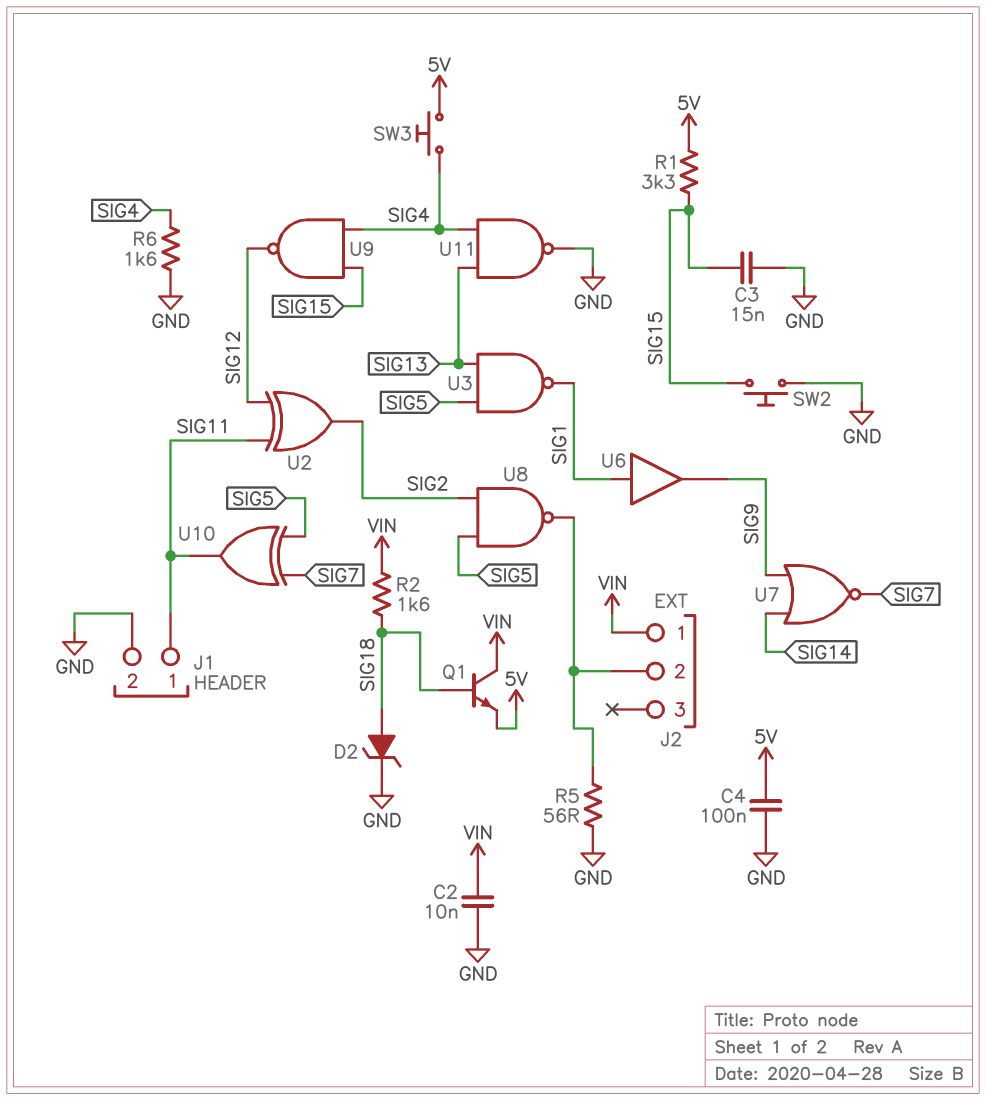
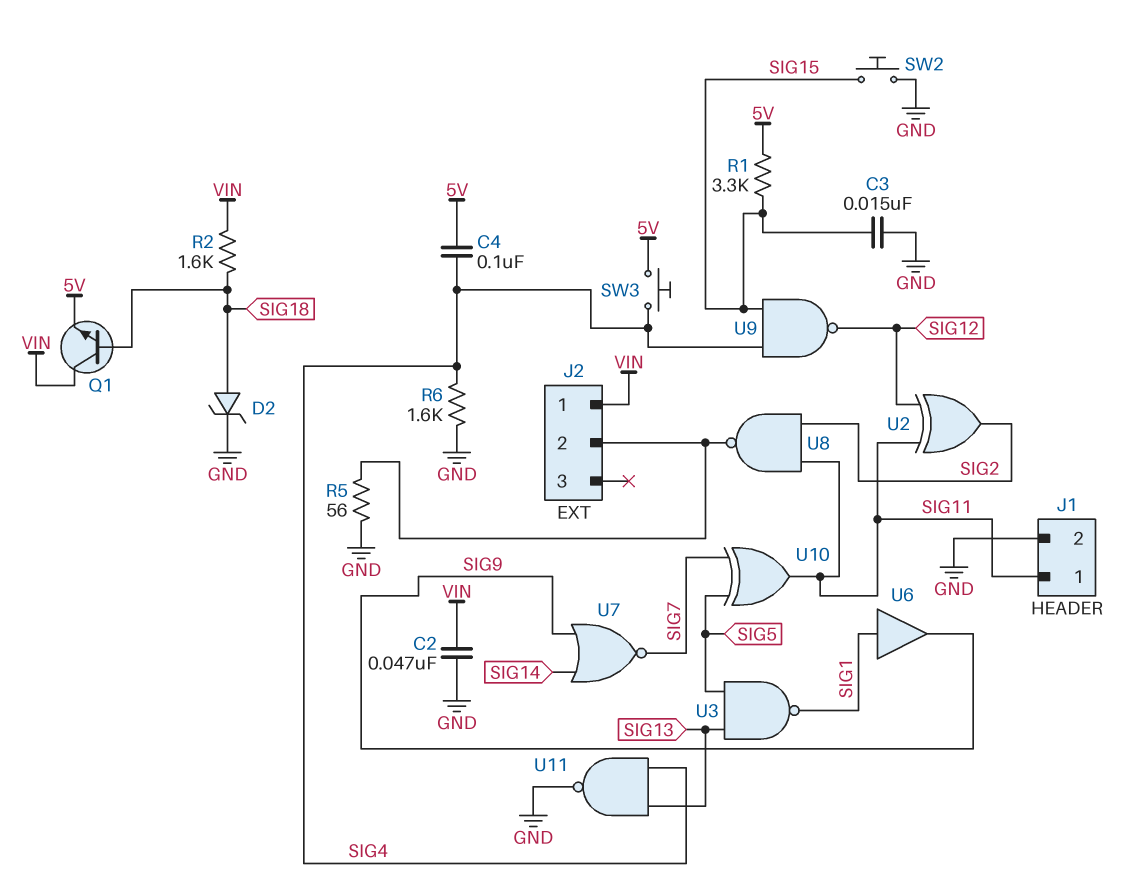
C2: 10nF (GND, VIN) -> 47nF (GND, VIN)
C4: 100nF (5V, GND) -> 100nF (5V, SIG4)
U8: NAND (in SIG2, in SIG5, out J2/2) -> NAND (in SIG2, in SIG11, out J2/2)

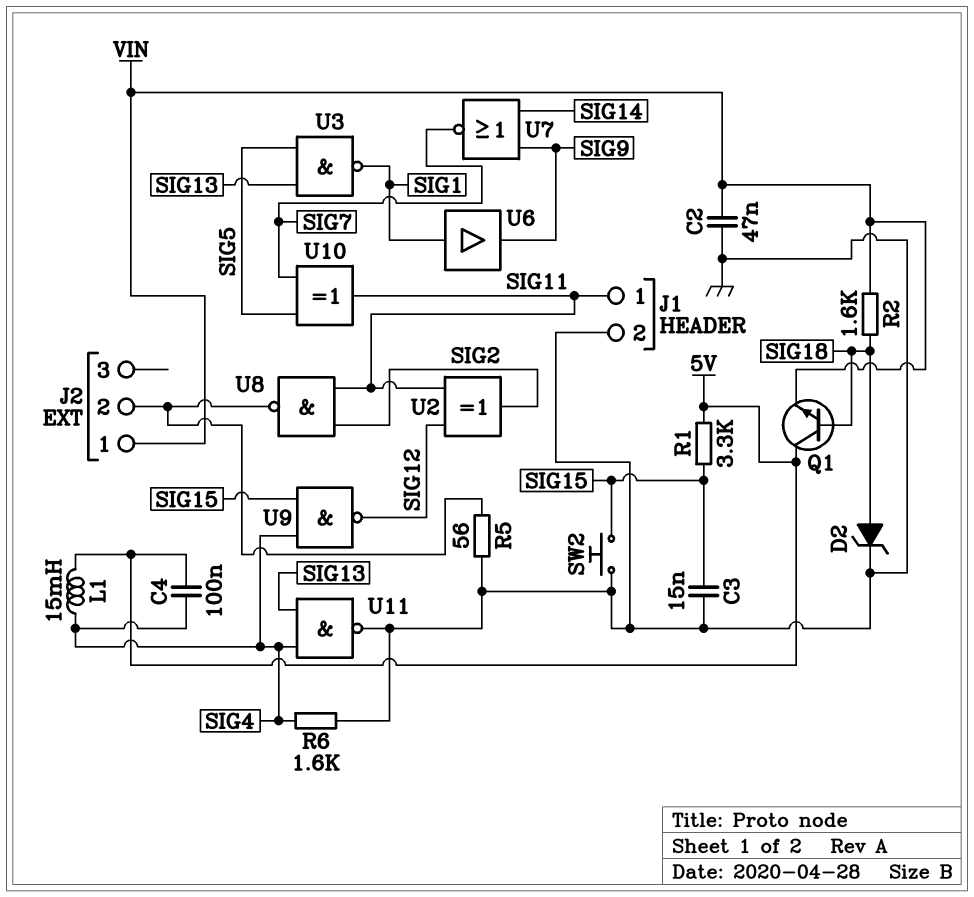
L1: none -> 15mH (5V, SIG4)
Q1: NPN (B SIG18, C VIN, E 5V) -> NPN (B SIG18, C 5V, E VIN)
SW3: button (5V, SIG4) -> none

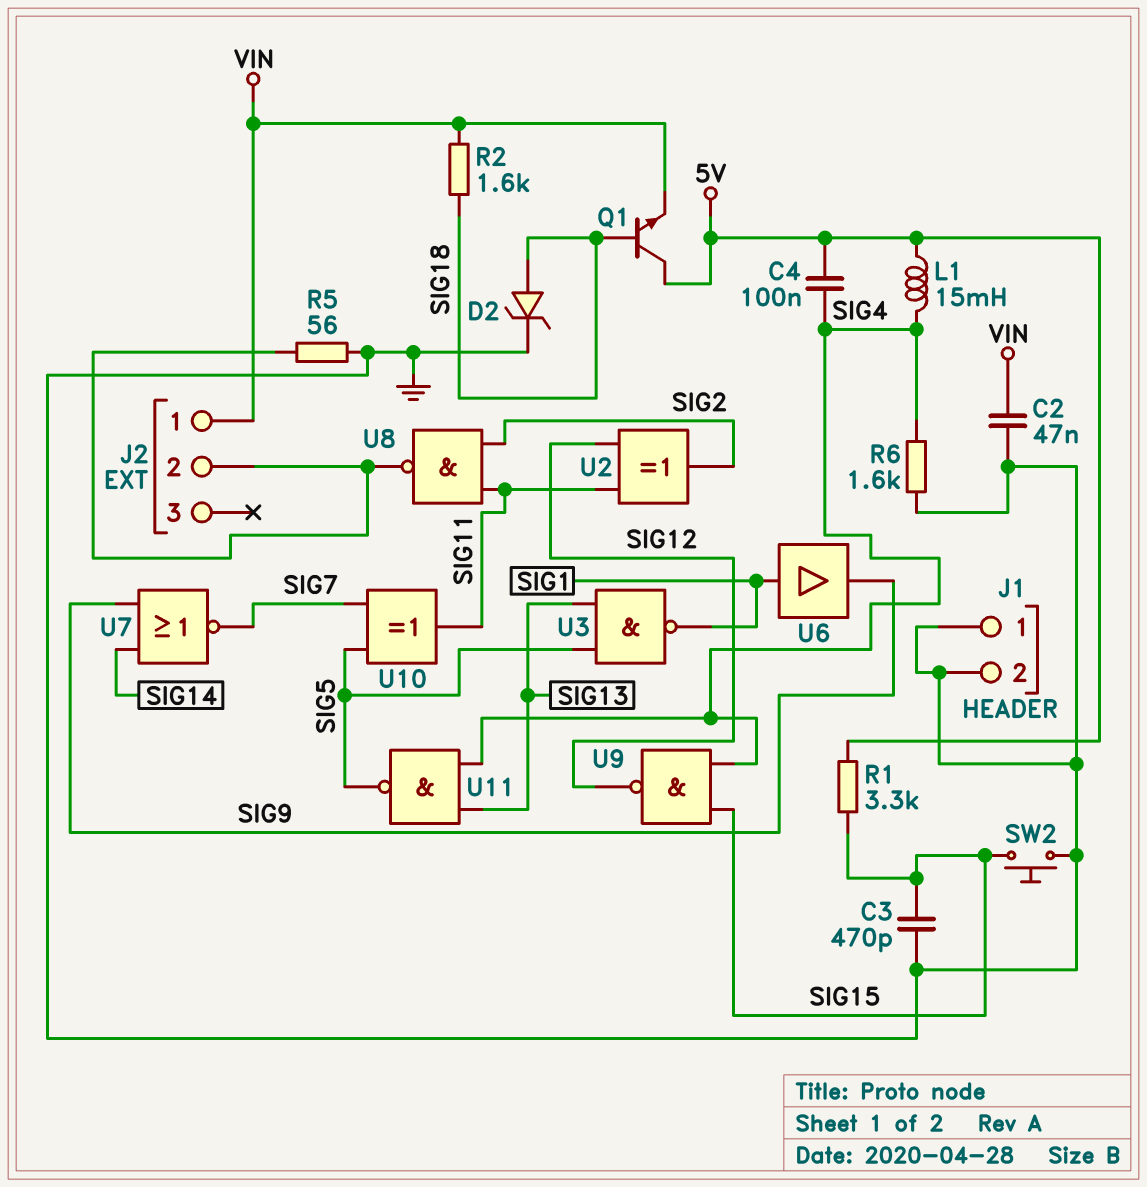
C3: 15nF (GND, SIG15) -> 470pF (GND, SIG15)
J1 pin 1: SIG11 -> GND
U11: NAND (in SIG4, in SIG13, out GND) -> NAND (in SIG4, in SIG13, out SIG5)

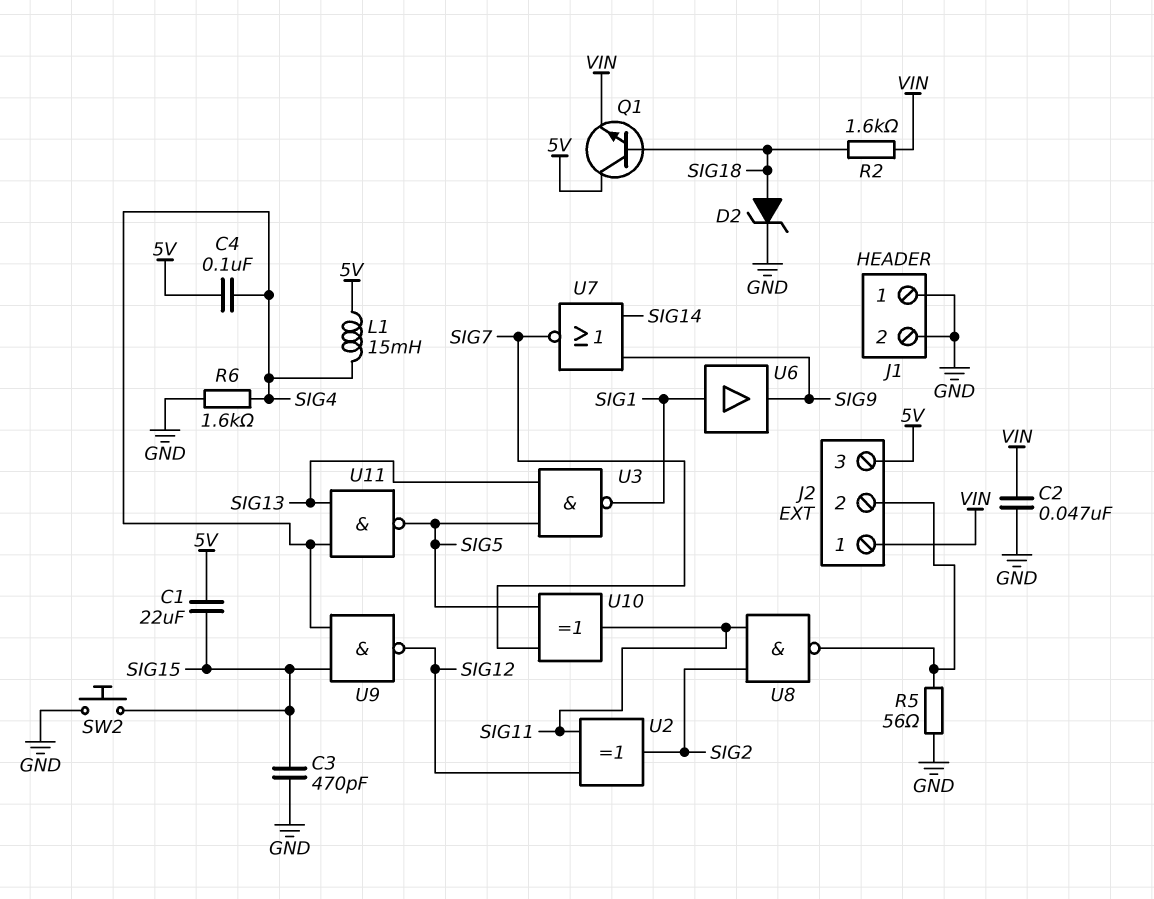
C1: none -> 22uF (5V, SIG15)
J2 pin 3: none -> 5V
R1: 3.3k (5V, SIG15) -> none

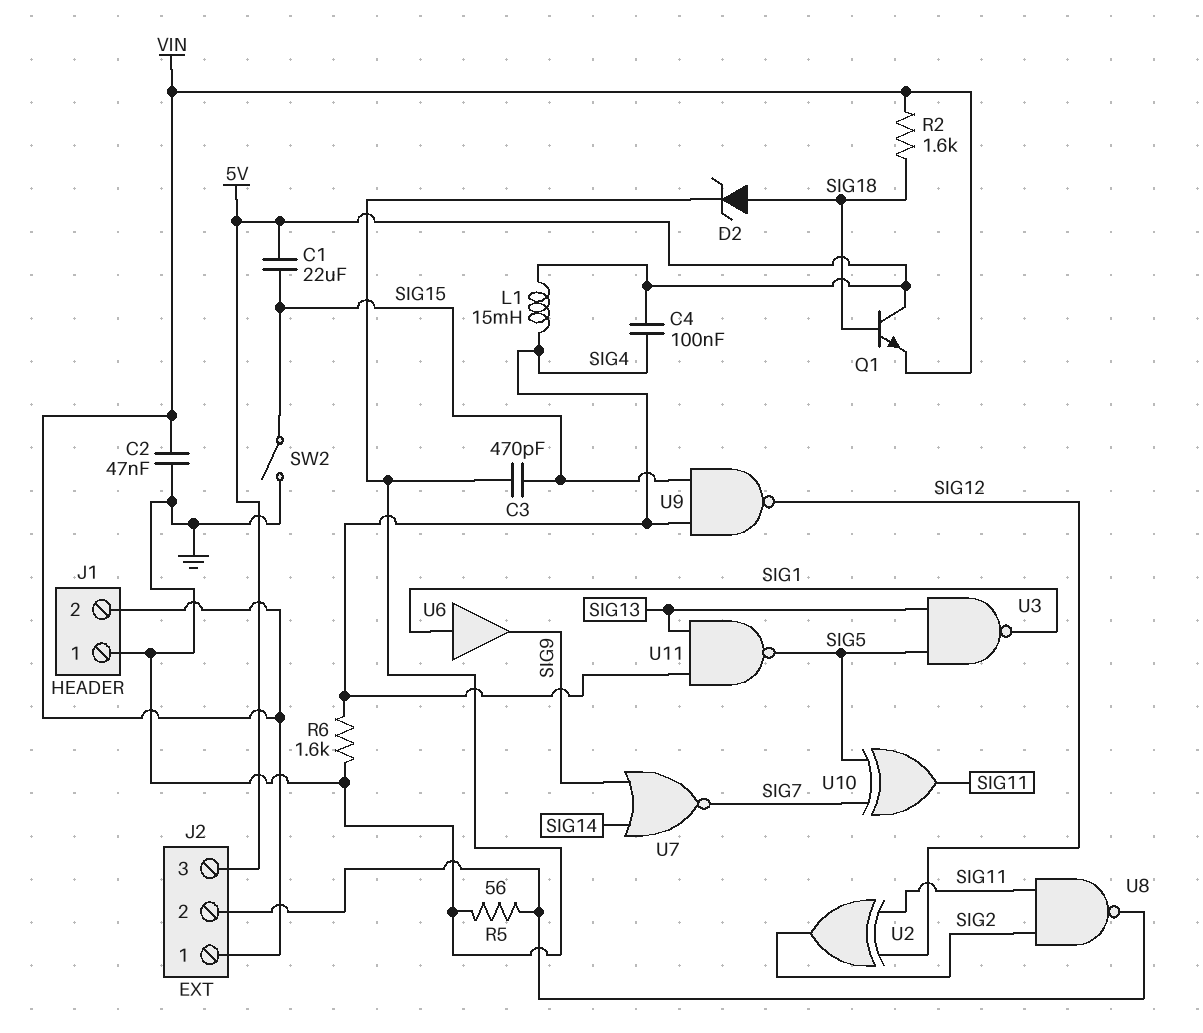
J1 pin 2: GND -> VIN
SW2: button (GND, SIG15) -> switch (GND, SIG15)

